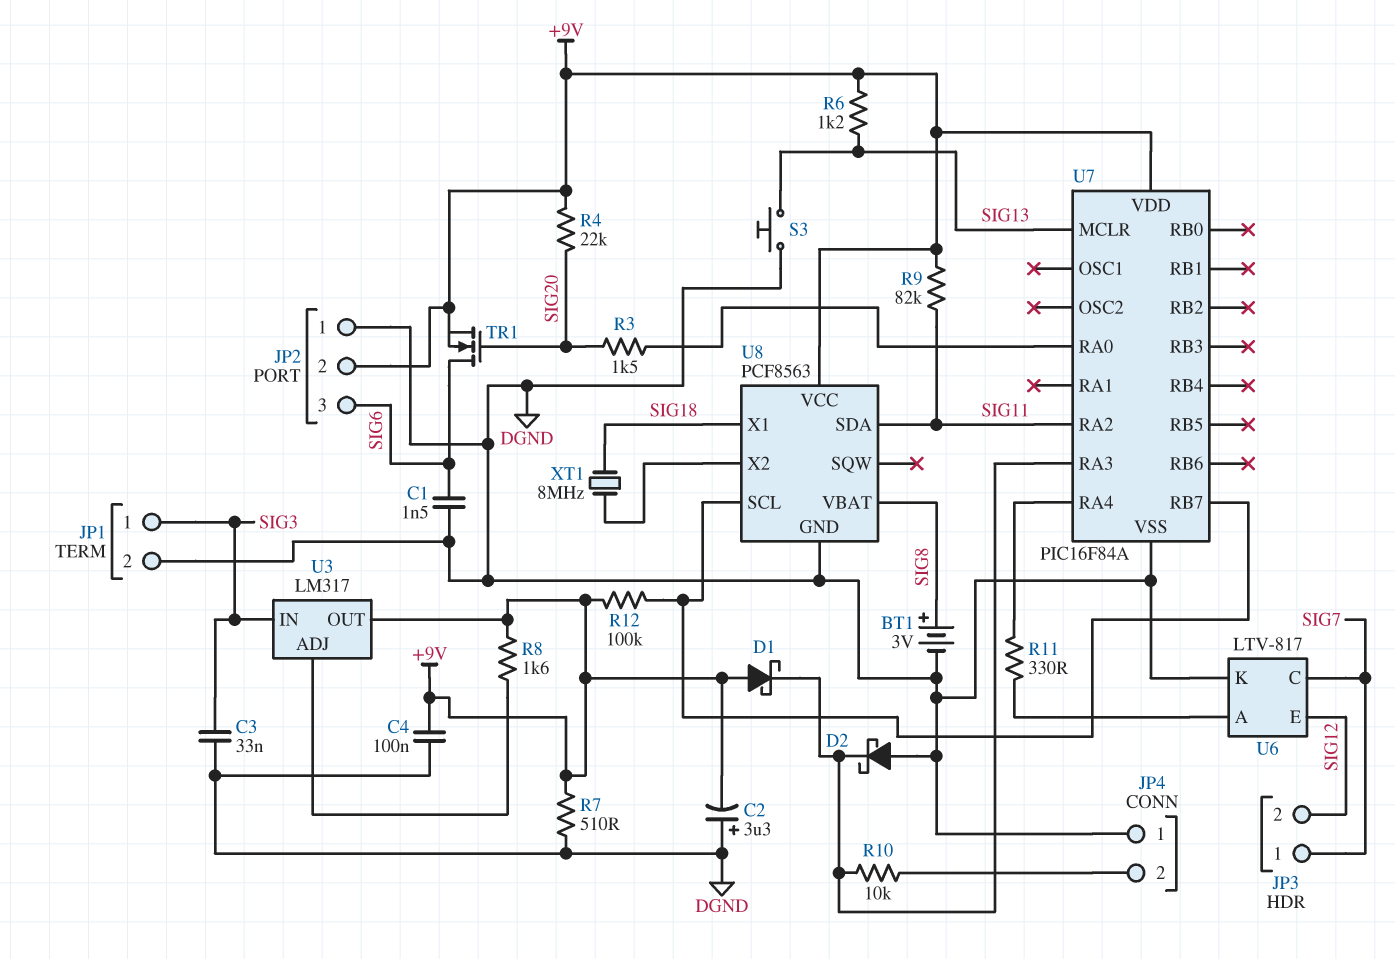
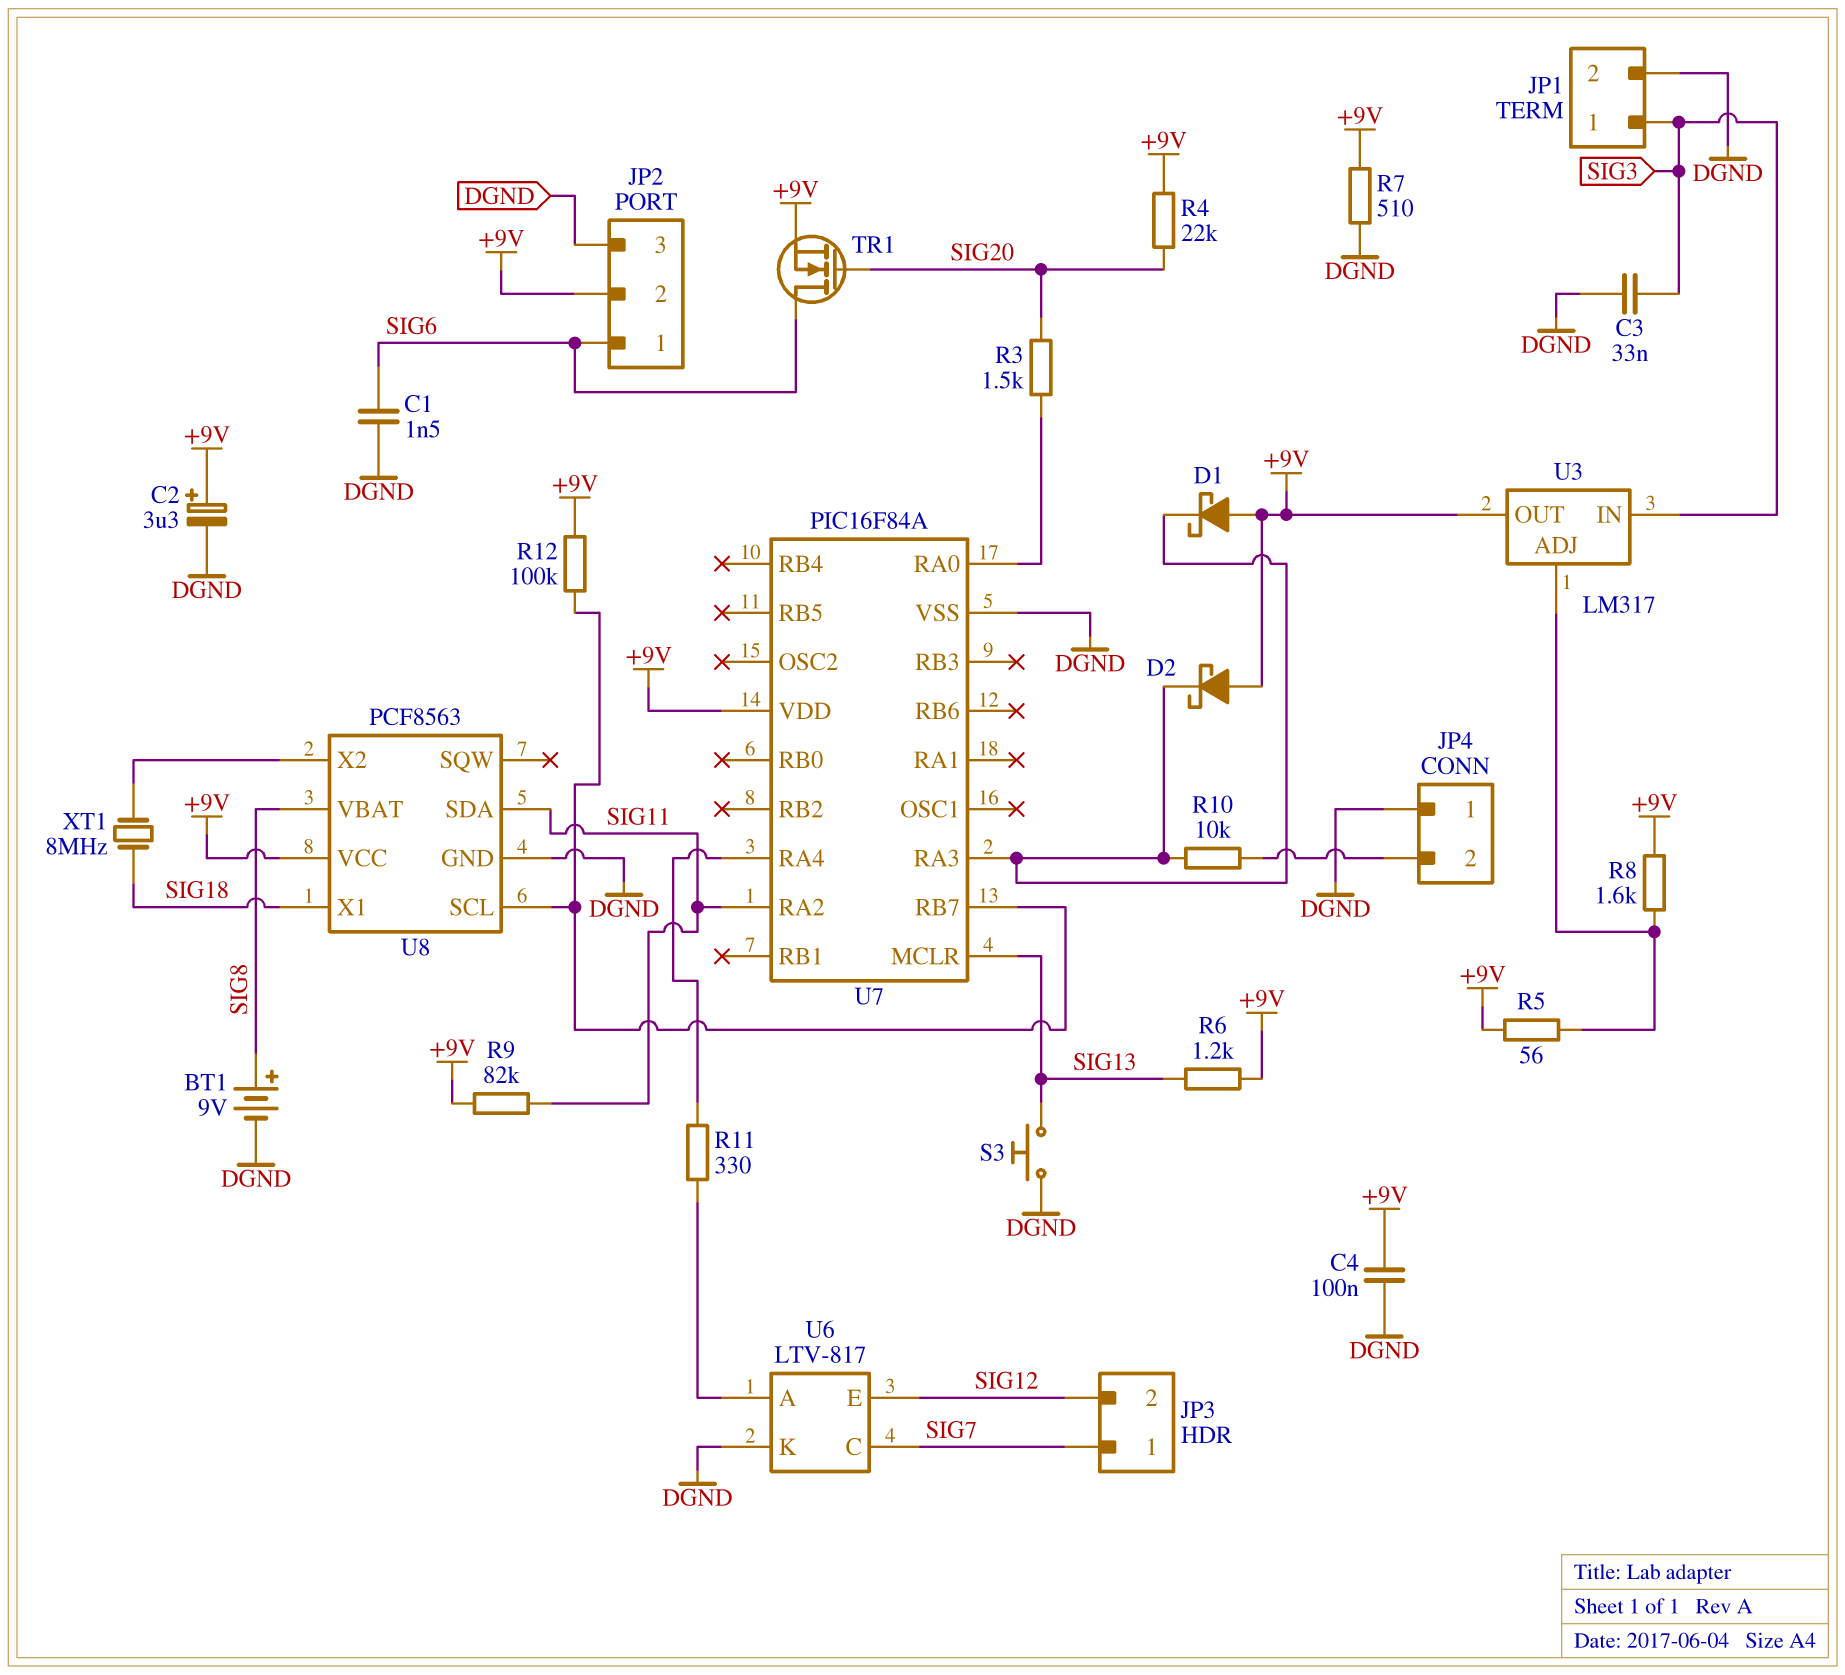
BT1: 3V (plus SIG8, minus DGND) -> 9V (plus SIG8, minus DGND)
C2: 3.3uF (plus DGND, minus +9V) -> 3.3uF (plus +9V, minus DGND)
D2: schottky (A DGND, K U7/RA3) -> schottky (A +9V, K U7/RA3)
JP2 pin 1: DGND -> SIG6
JP2 pin 3: SIG6 -> DGND
R5: none -> 56 (+9V, U3/ADJ)

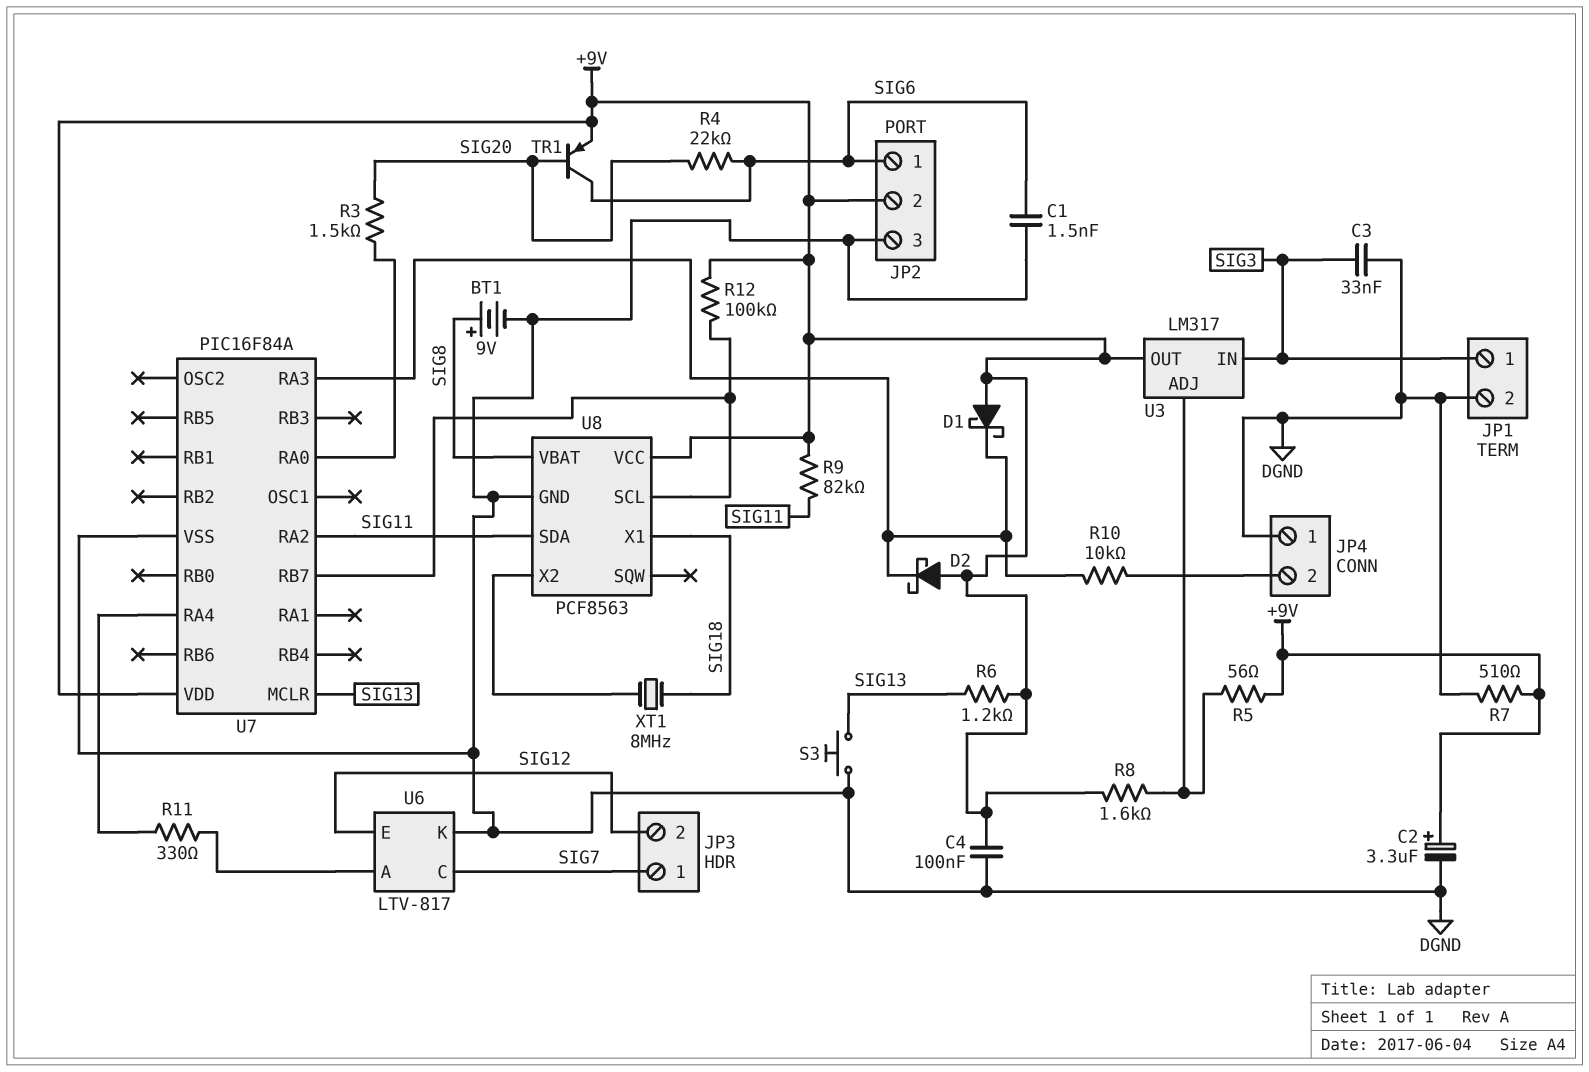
R4: 22k (+9V, SIG20) -> 22k (SIG6, SIG20)
TR1: NMOS (G SIG20, D SIG6, S +9V) -> PNP (B SIG20, C SIG6, E +9V)

